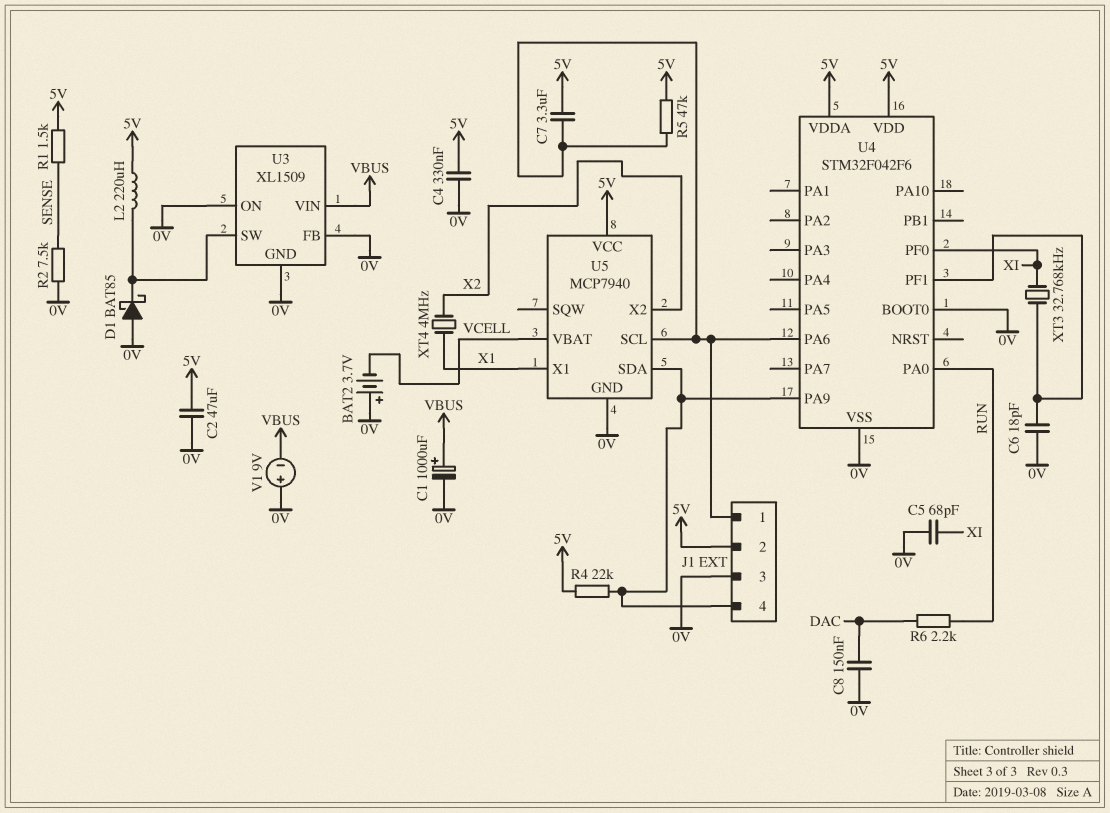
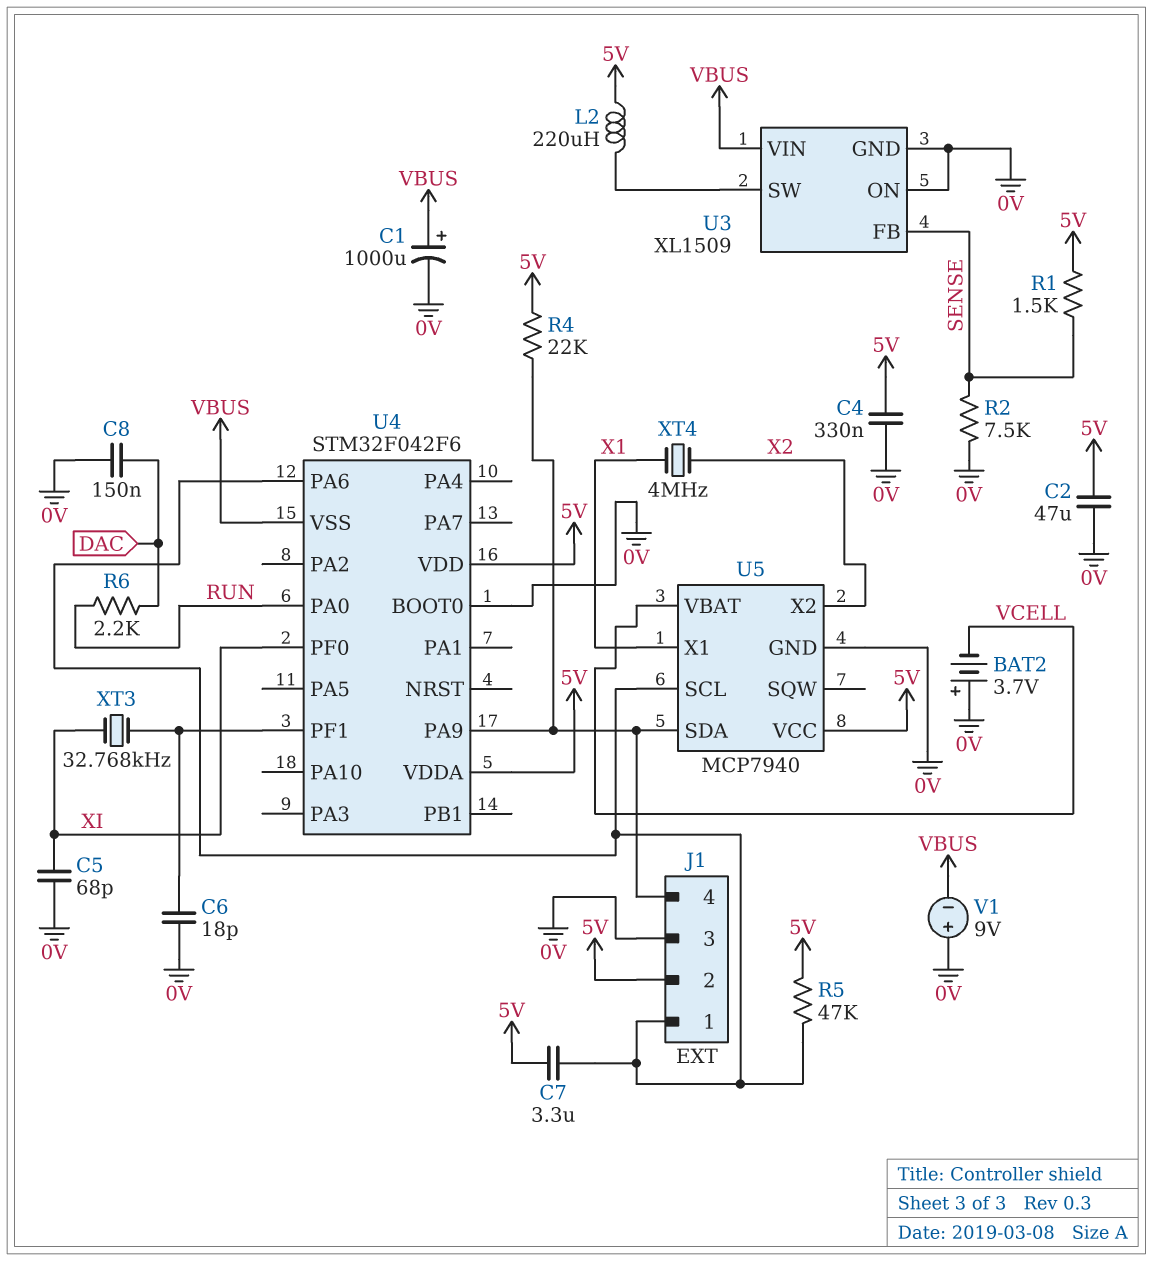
D1: schottky BAT85 (A 0V, K U3/SW) -> none
U3 pin FB: 0V -> SENSE
U4 pin VSS: 0V -> VBUS

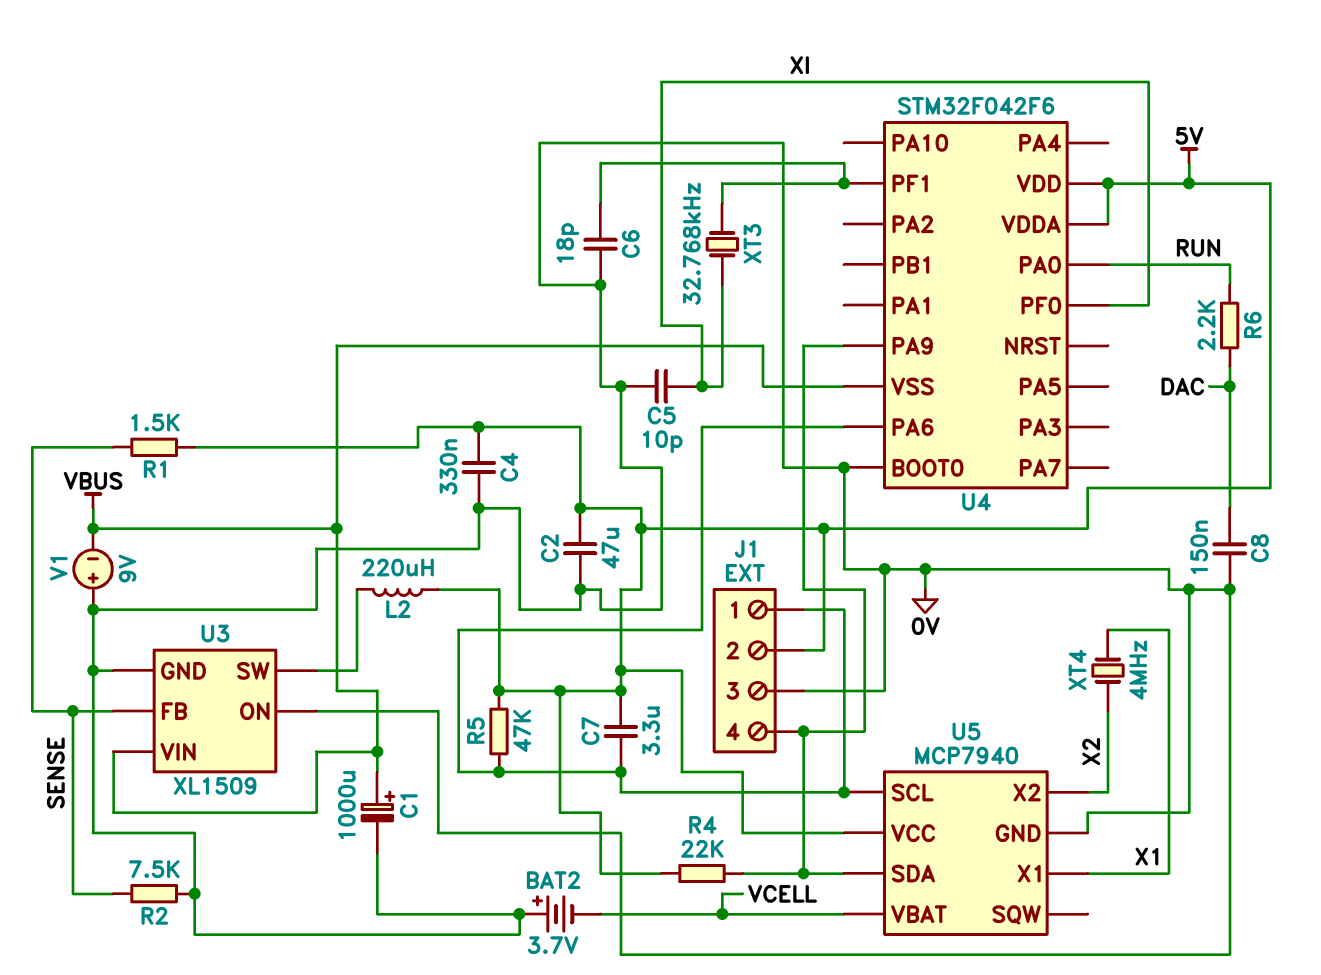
C5: 68pF (0V, XI) -> 10pF (0V, XI)

